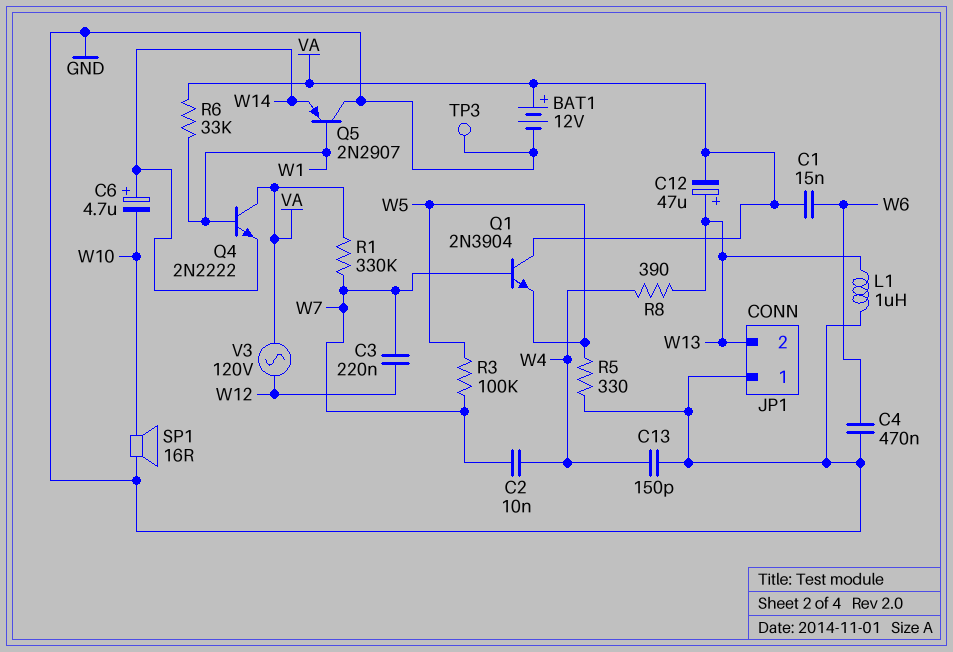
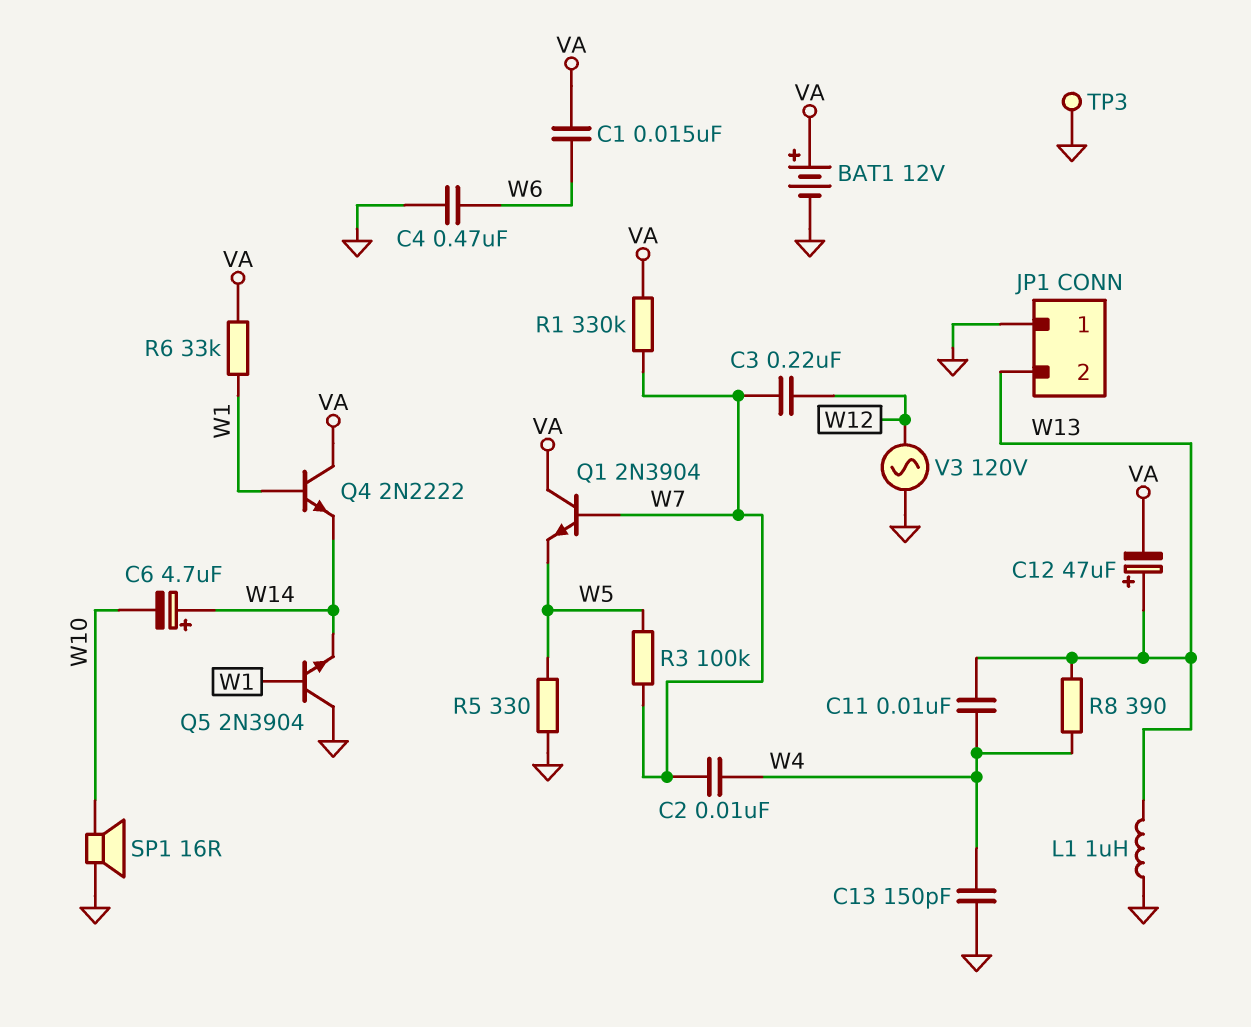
C11: none -> 10nF (W4, W13)
Q5: PNP 2N2907 (B W1, C GND, E W14) -> NPN 2N3904 (B W1, C GND, E W14)
V3: AC 120V (VA, W12) -> AC 120V (GND, W12)

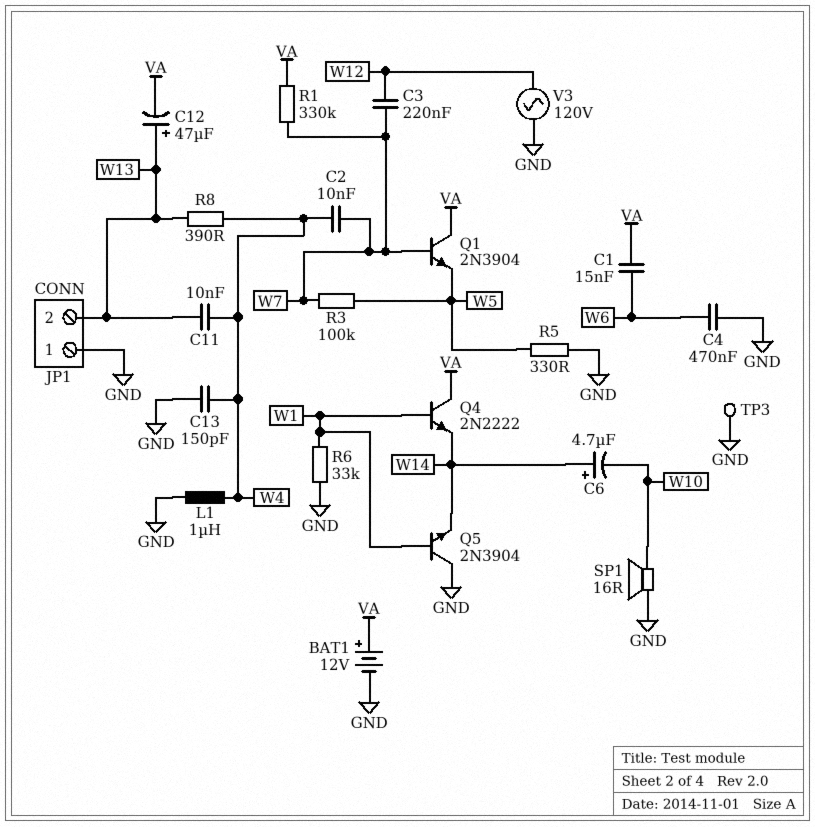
L1: 1uH (GND, W13) -> 1uH (GND, W4)
R6: 33k (VA, W1) -> 33k (GND, W1)

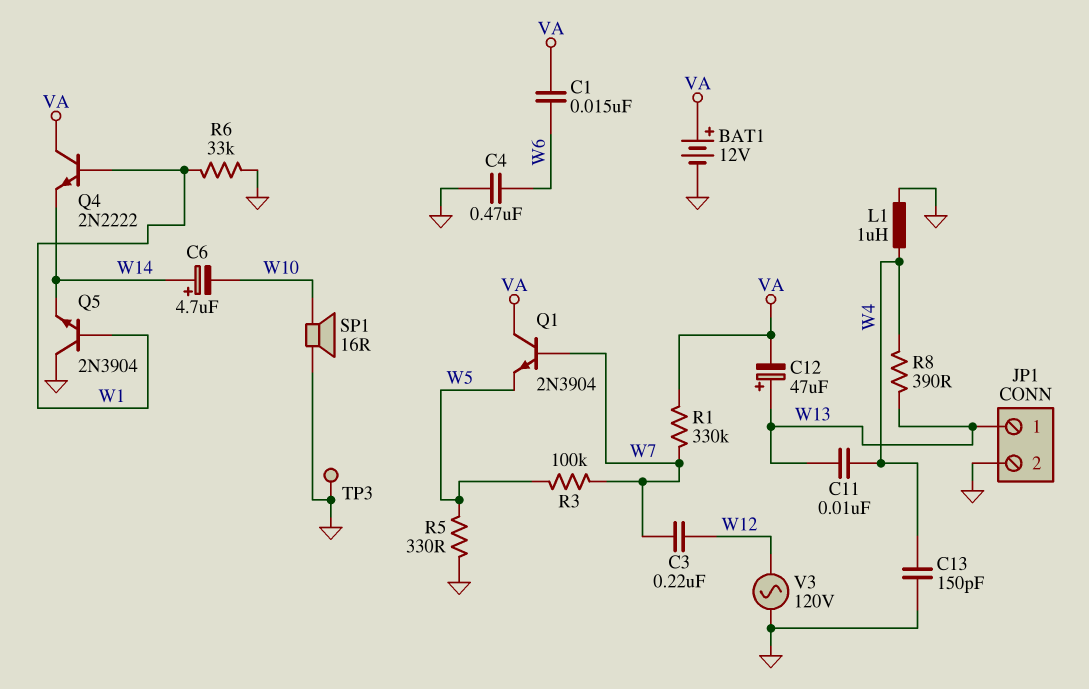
C2: 10nF (W4, W7) -> none
JP1 pin 1: GND -> W13
JP1 pin 2: W13 -> GND

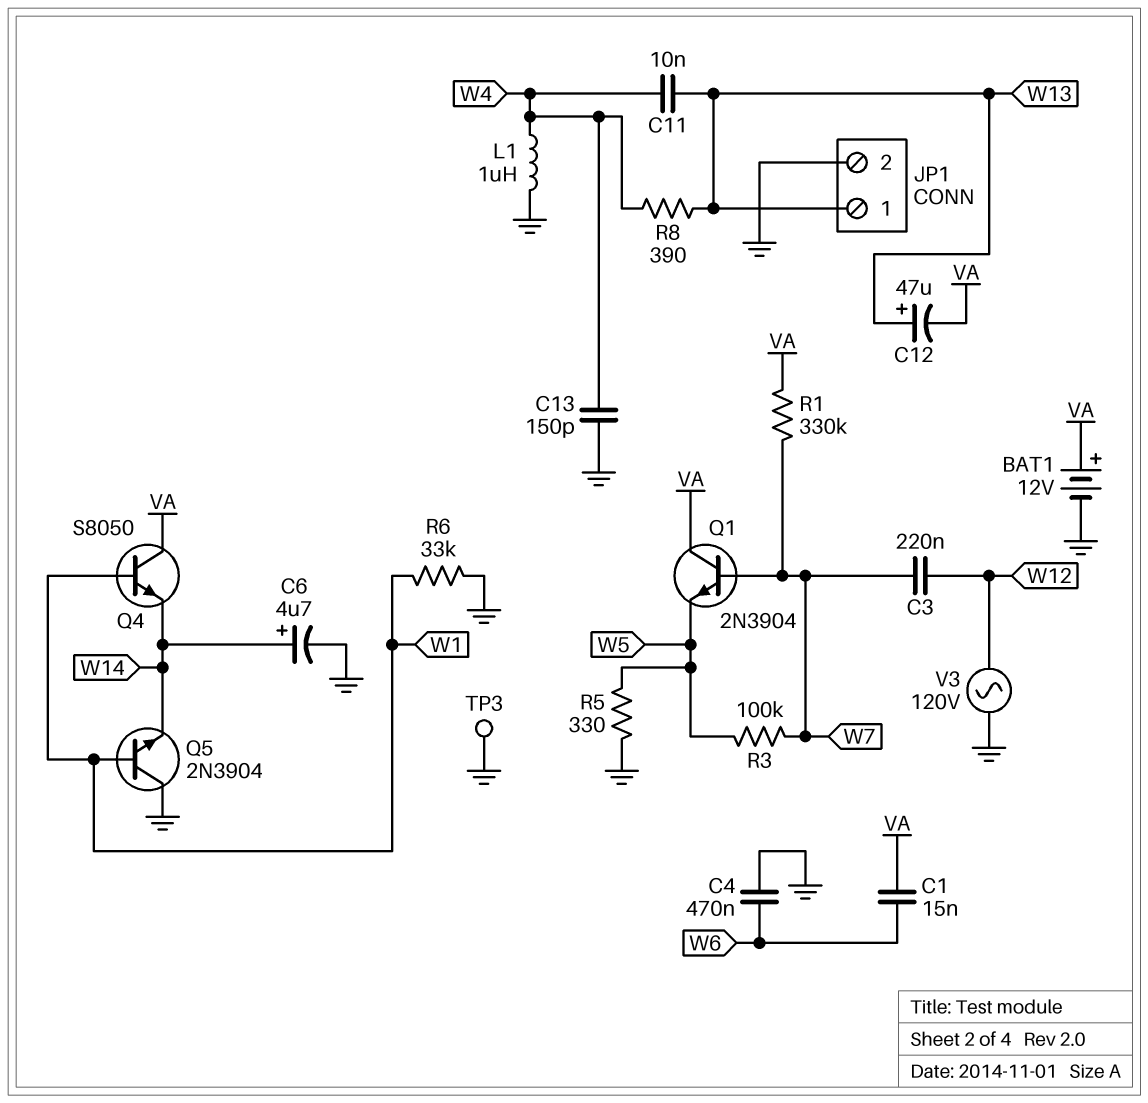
C6: 4.7uF (plus W14, minus W10) -> 4.7uF (plus W14, minus GND)
Q4: NPN 2N2222 (B W1, C VA, E W14) -> NPN S8050 (B W1, C VA, E W14)
SP1: speaker 16R (GND, W10) -> none

